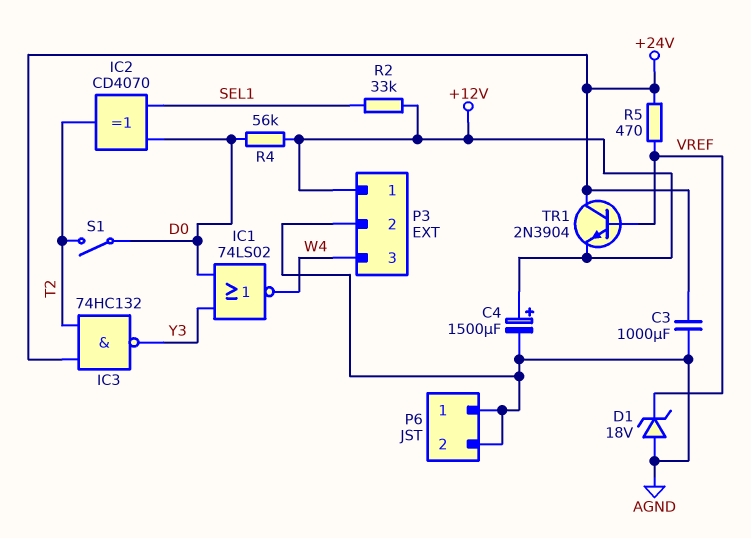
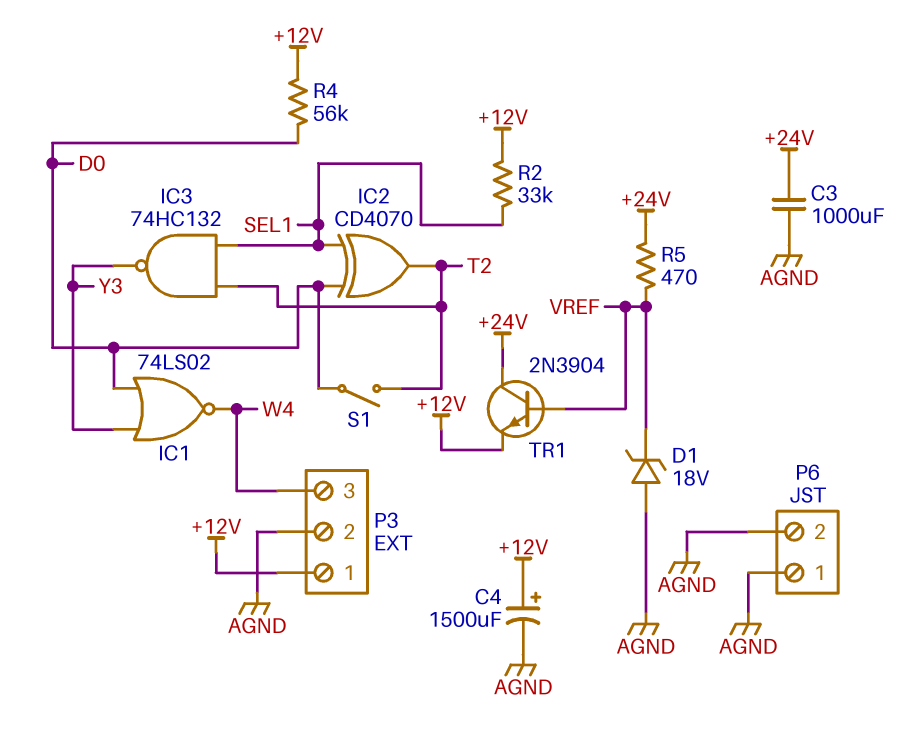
IC3: NAND 74HC132 (in +24V, in T2, out Y3) -> NAND 74HC132 (in SEL1, in T2, out Y3)

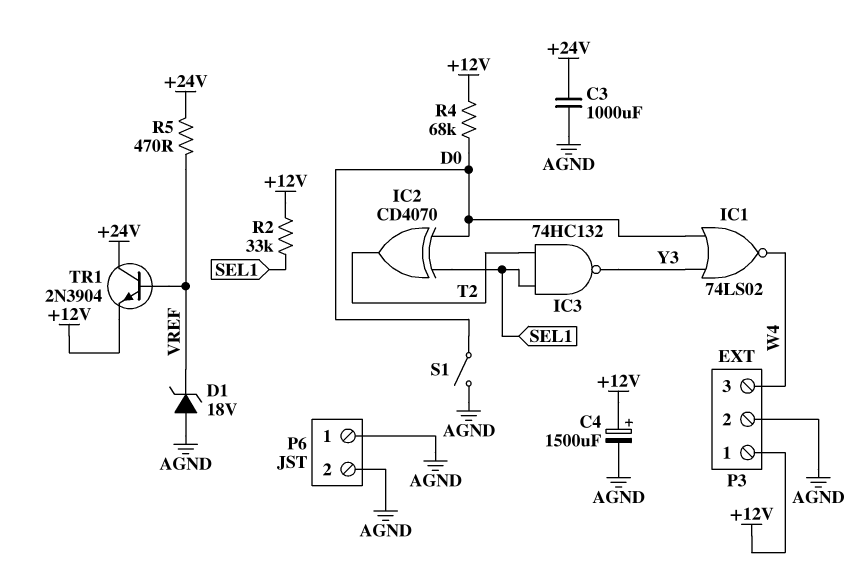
R4: 56k (+12V, D0) -> 68k (+12V, D0)
S1: switch (D0, T2) -> switch (AGND, D0)

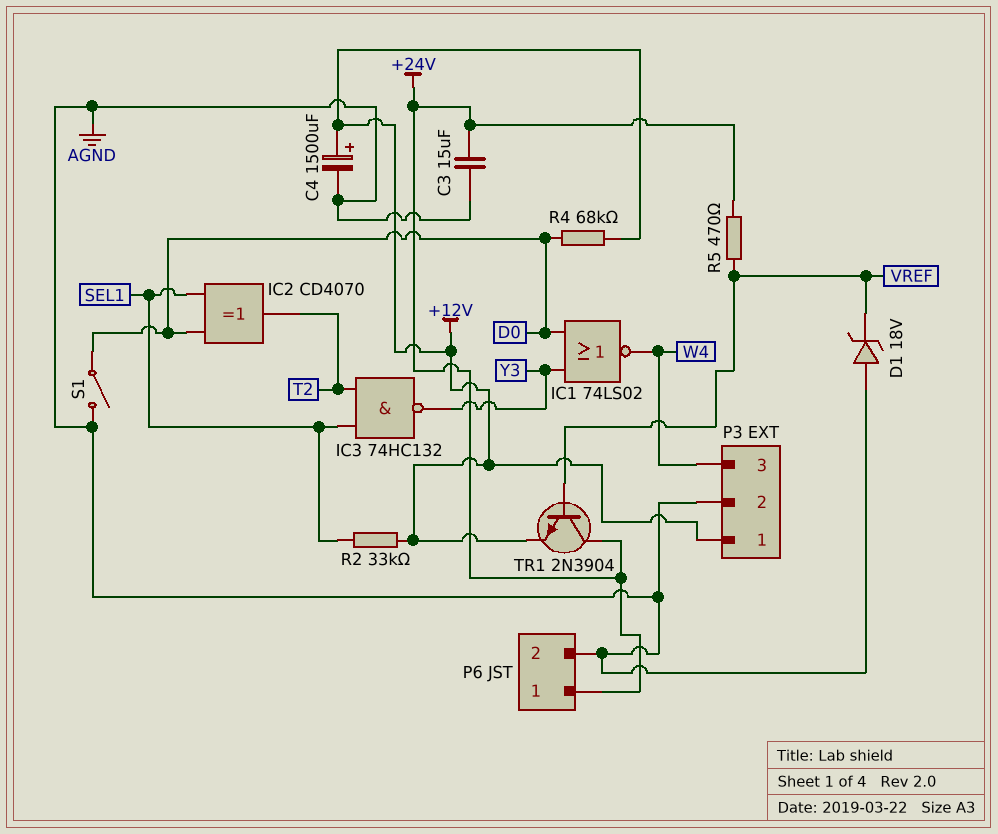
C3: 1000uF (+24V, AGND) -> 15uF (+24V, AGND)
P6 pin 1: AGND -> +24V

